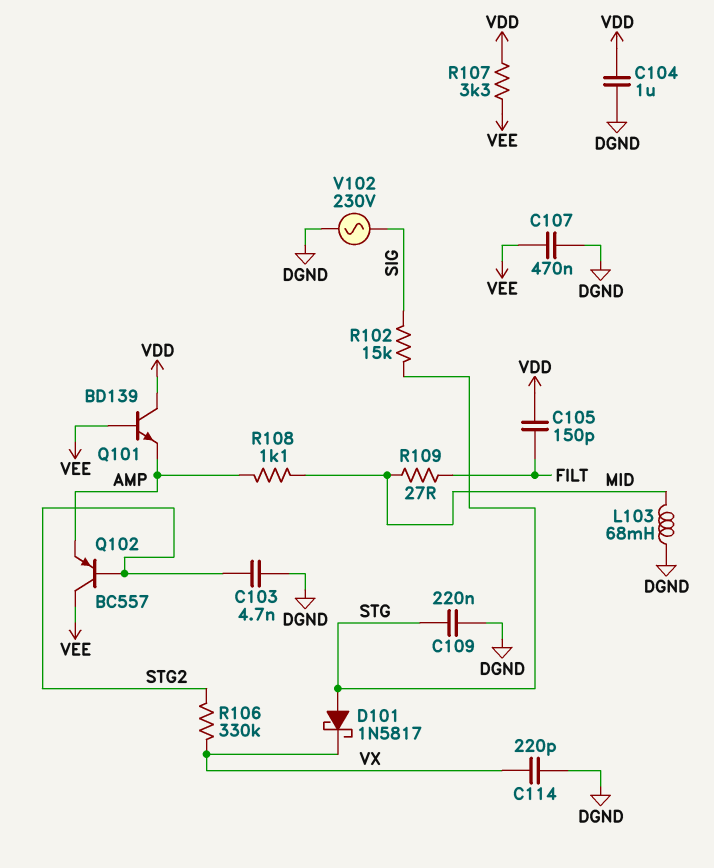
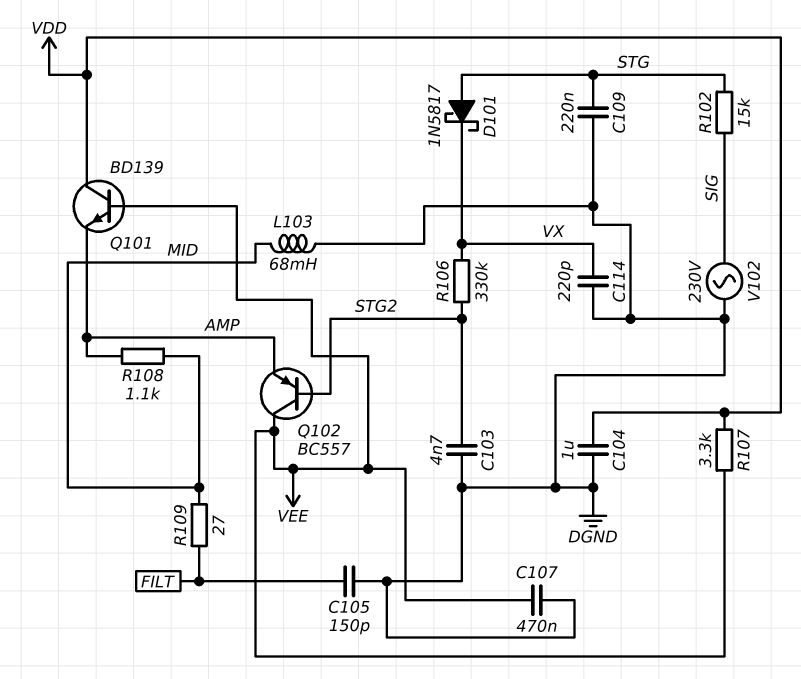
C105: 150pF (FILT, VDD) -> 150pF (DGND, FILT)

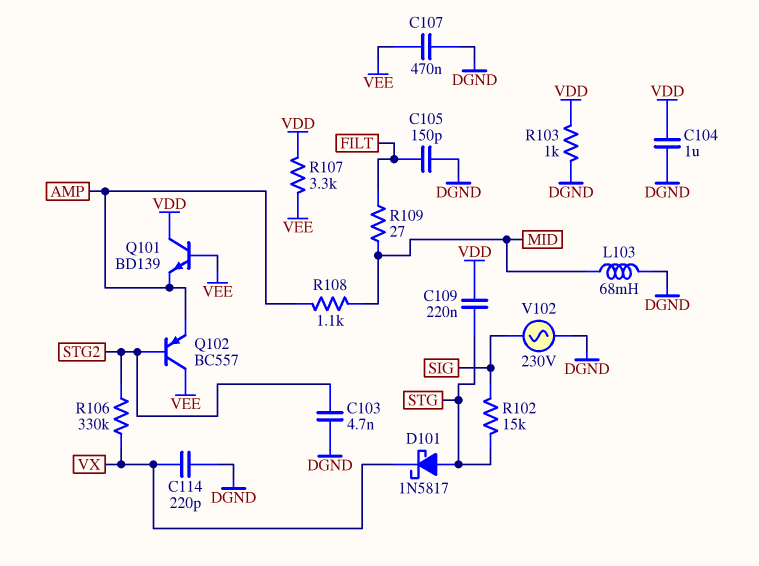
C109: 220nF (DGND, STG) -> 220nF (STG, VDD)
R103: none -> 1k (DGND, VDD)

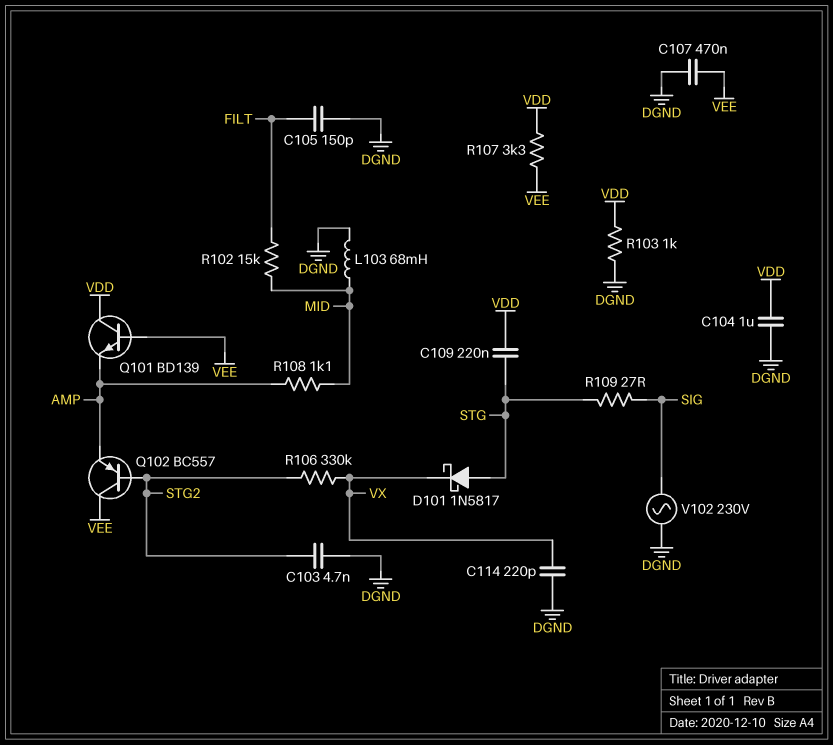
R102: 15k (SIG, STG) -> 15k (FILT, MID)
R109: 27 (FILT, MID) -> 27 (SIG, STG)

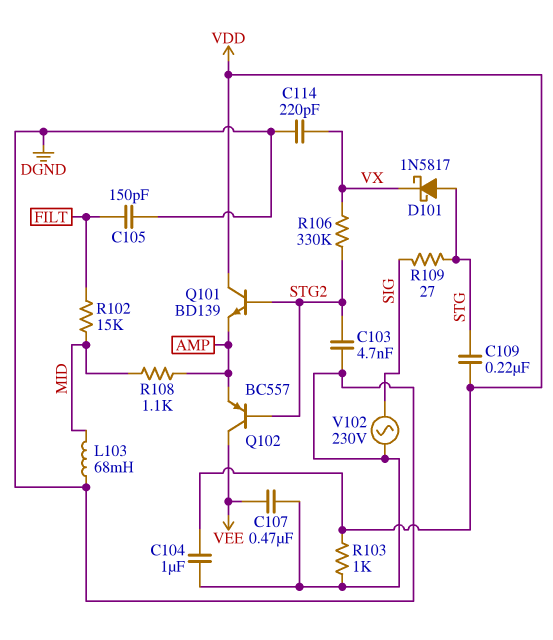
Q101: NPN BD139 (B VEE, C VDD, E AMP) -> NPN BD139 (B STG2, C VDD, E AMP)
R107: 3.3k (VDD, VEE) -> none

